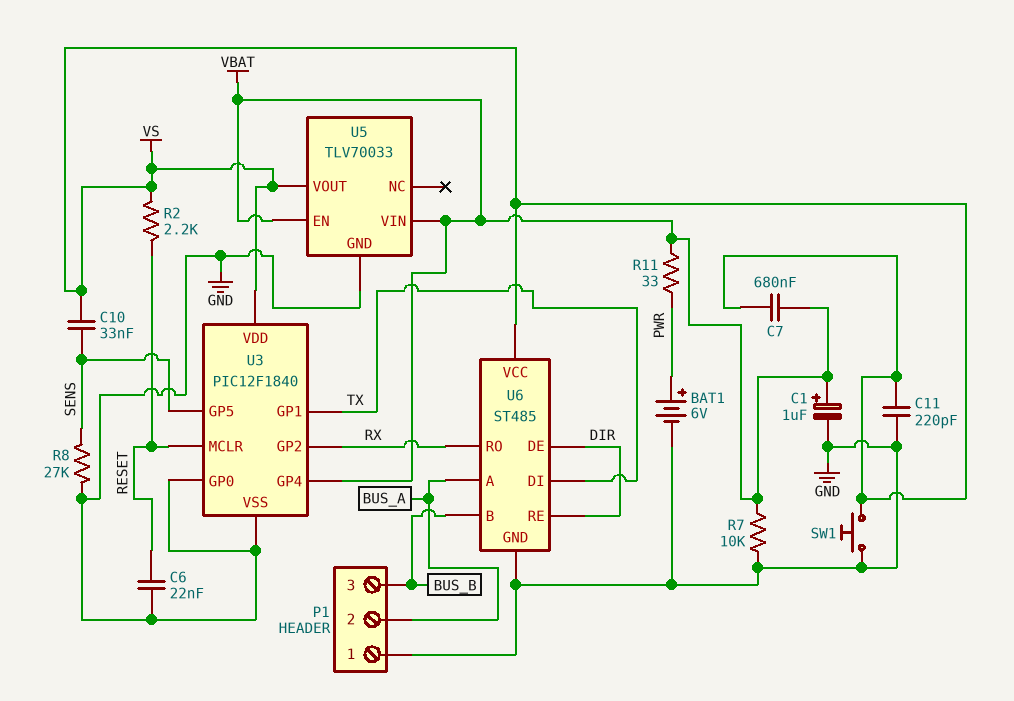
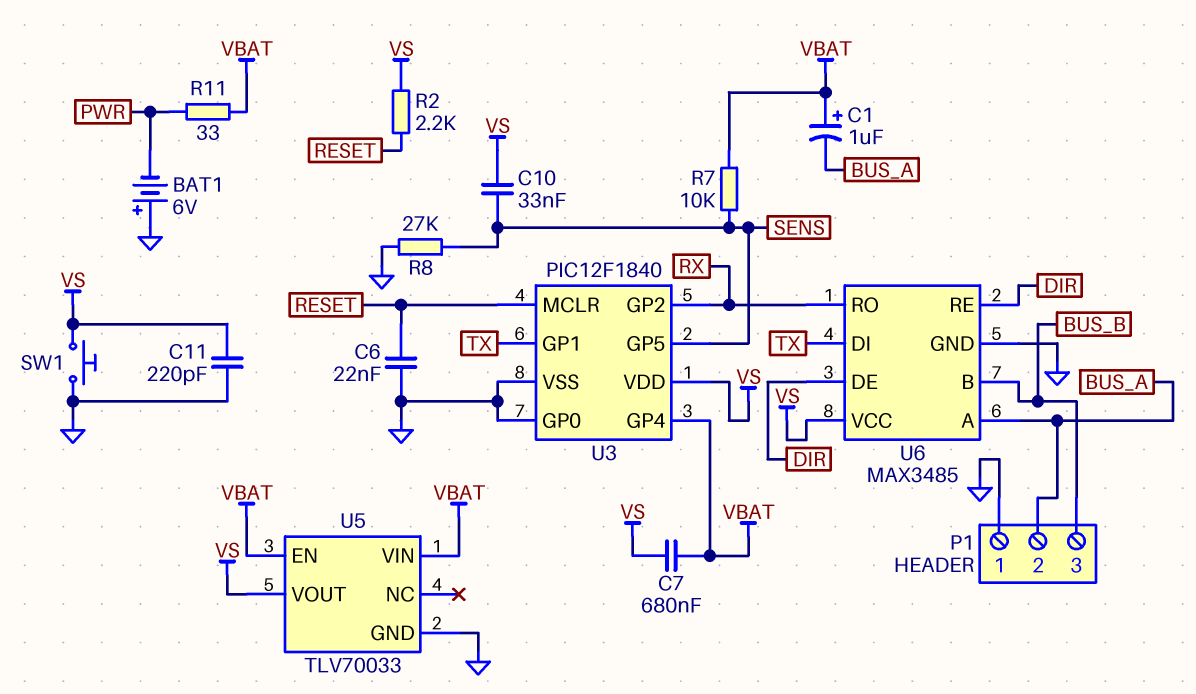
BAT1: 6V (plus PWR, minus GND) -> 6V (plus GND, minus PWR)
C1: 1uF (plus VBAT, minus GND) -> 1uF (plus VBAT, minus BUS_A)
R7: 10k (GND, VBAT) -> 10k (SENS, VBAT)
U6: ST485 -> MAX3485

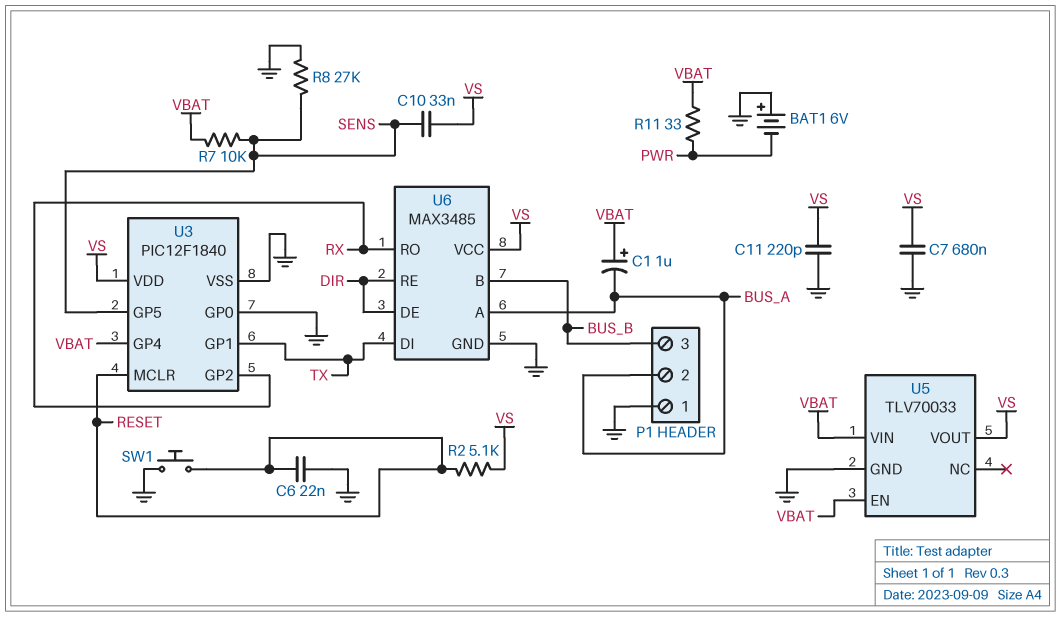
C7: 680nF (VBAT, VS) -> 680nF (GND, VS)
R2: 2.2k (RESET, VS) -> 5.1k (RESET, VS)
SW1: button (GND, VS) -> button (GND, RESET)

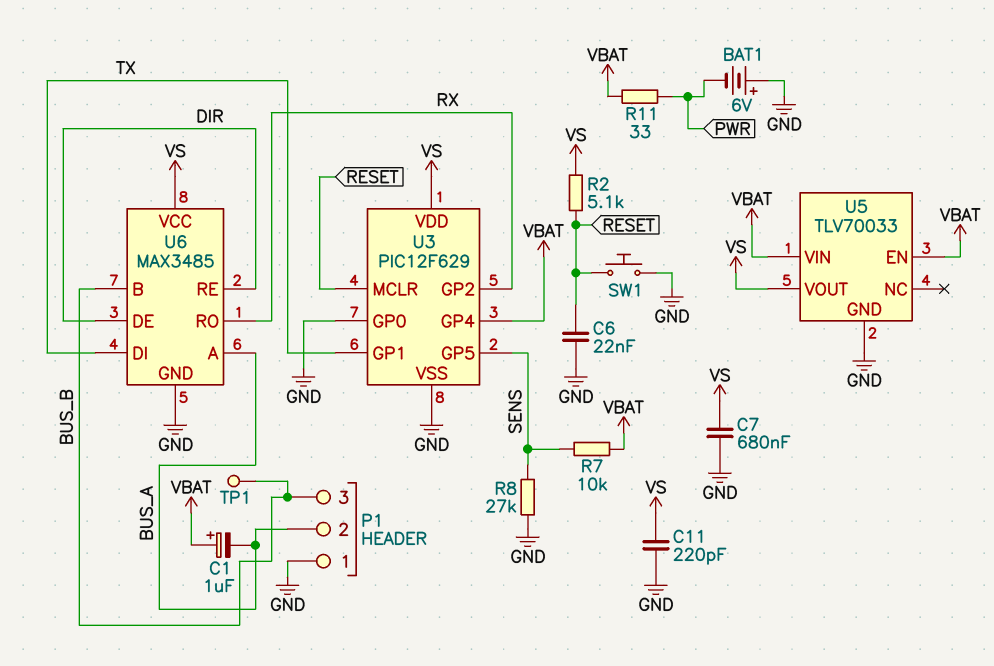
C10: 33nF (SENS, VS) -> none
TP1: none -> test point (BUS_B)
U3: PIC12F1840 -> PIC12F629

